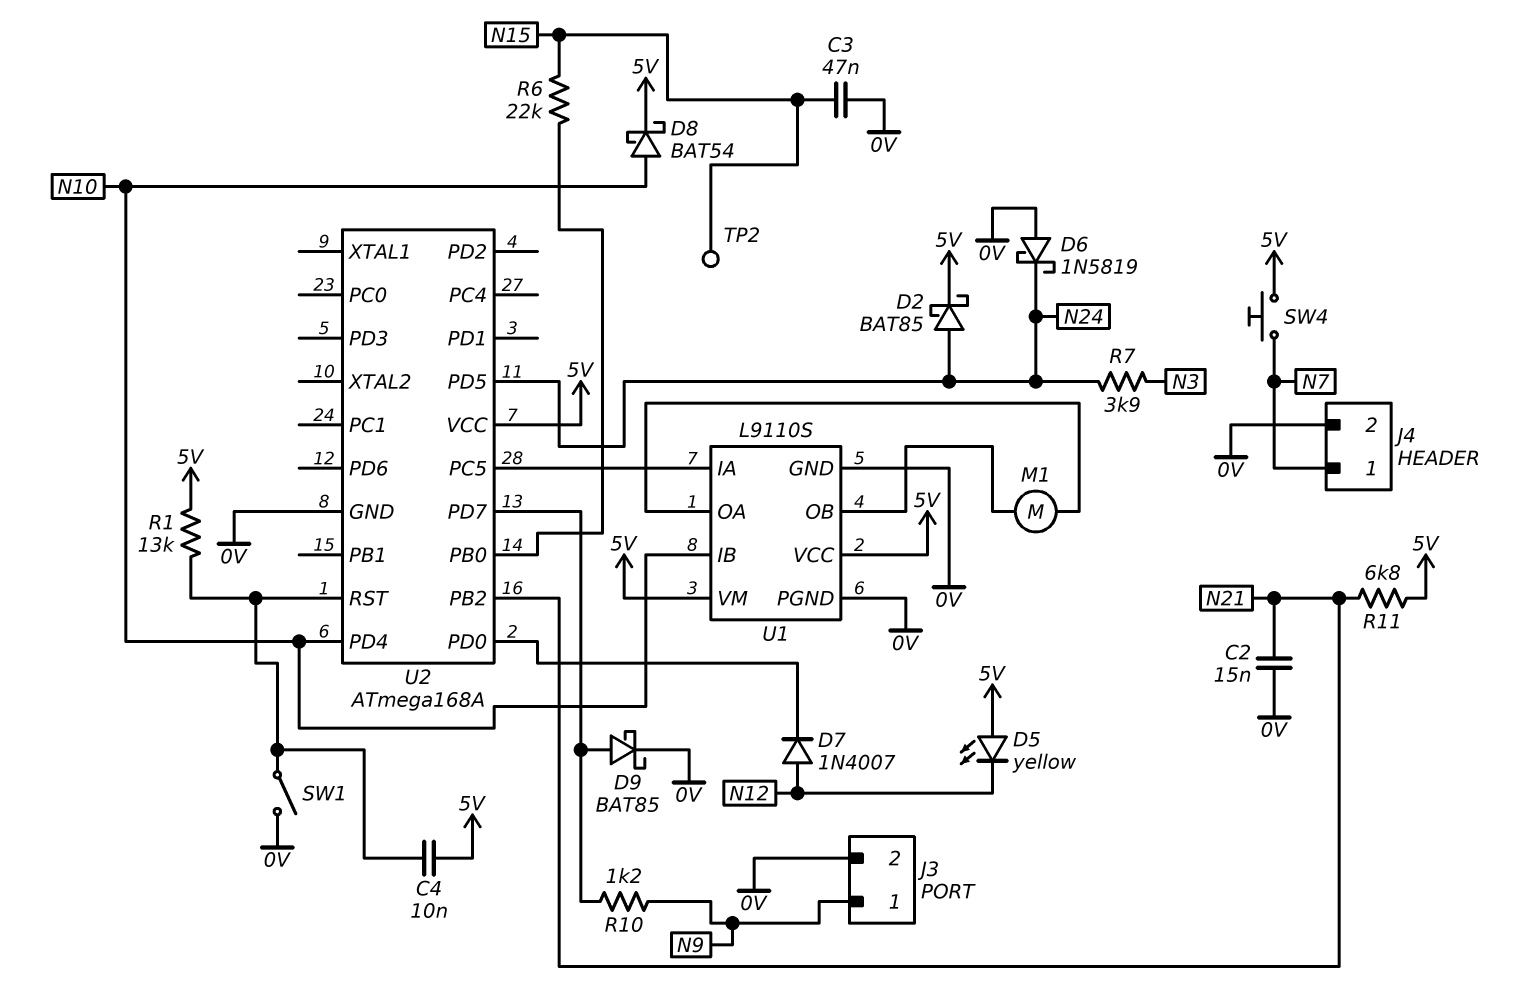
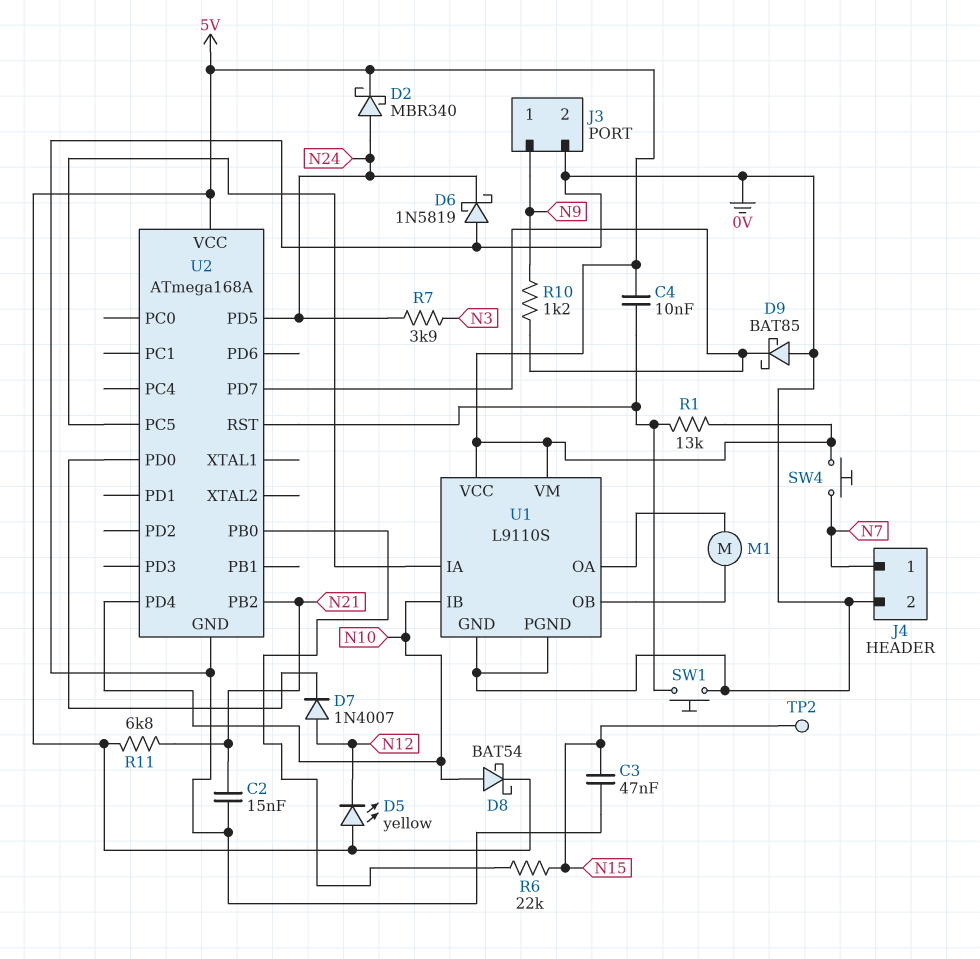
D2: schottky BAT85 (A N24, K 5V) -> schottky MBR340 (A N24, K 5V)
D9: schottky BAT85 (A U2/PD7, K 0V) -> schottky BAT85 (A 0V, K U2/PD7)
SW1: switch (0V, U2/RST) -> button (0V, U2/RST)

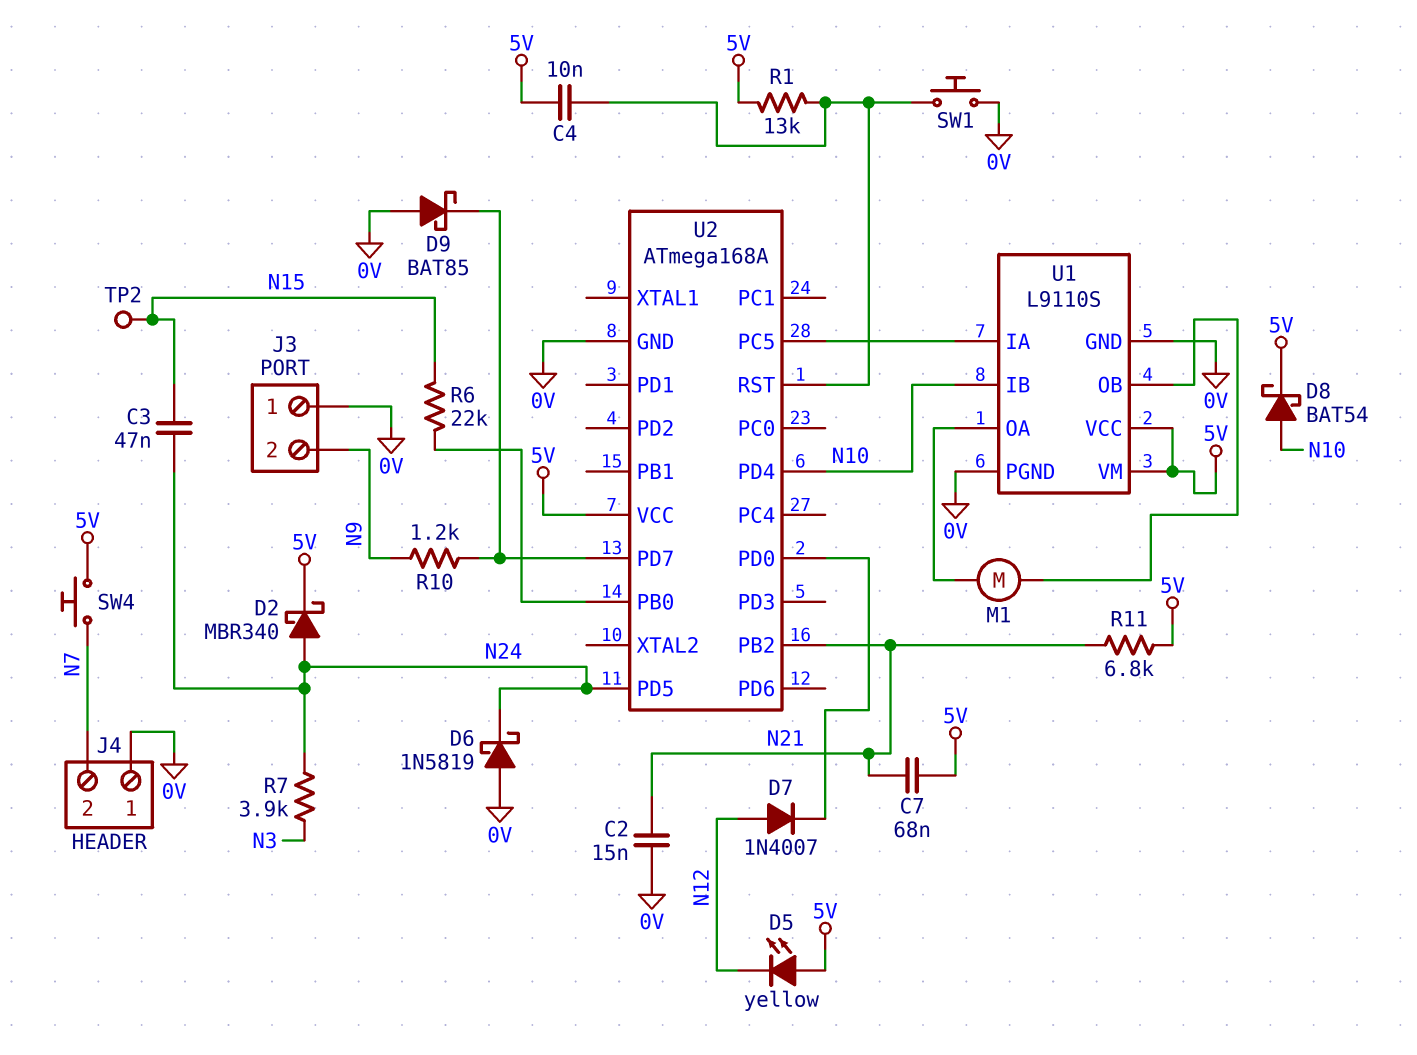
C3: 47nF (0V, N15) -> 47nF (N15, N24)
C7: none -> 68nF (5V, N21)
J3 pin 1: N9 -> 0V
J3 pin 2: 0V -> N9
J4 pin 1: N7 -> 0V
J4 pin 2: 0V -> N7

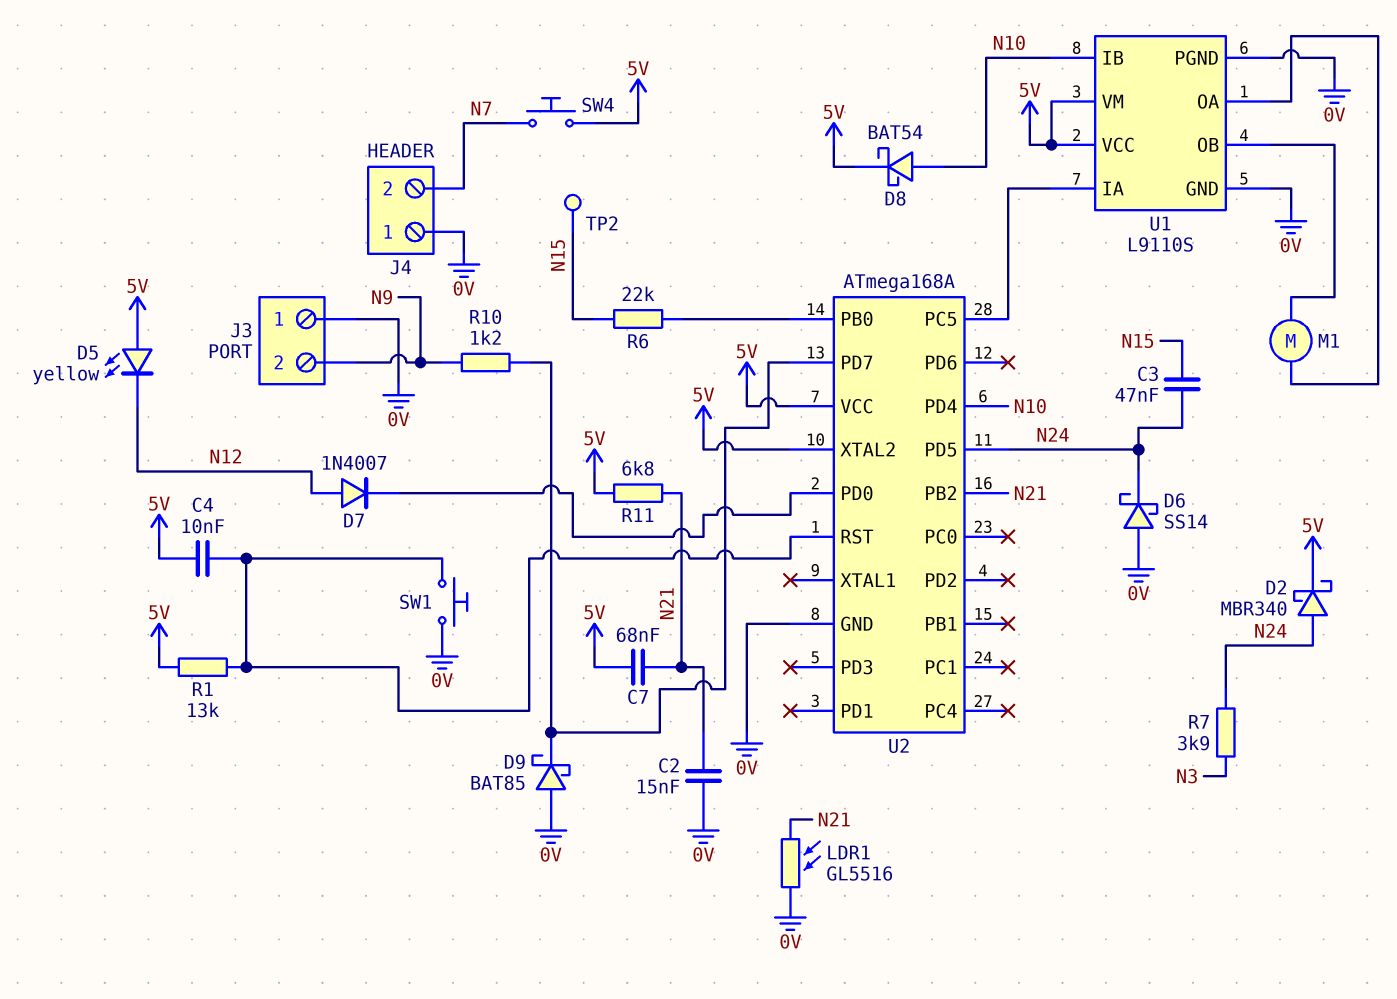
D6: schottky 1N5819 (A 0V, K N24) -> schottky SS14 (A 0V, K N24)
LDR1: none -> GL5516 (0V, N21)
U2 pin XTAL2: none -> 5V

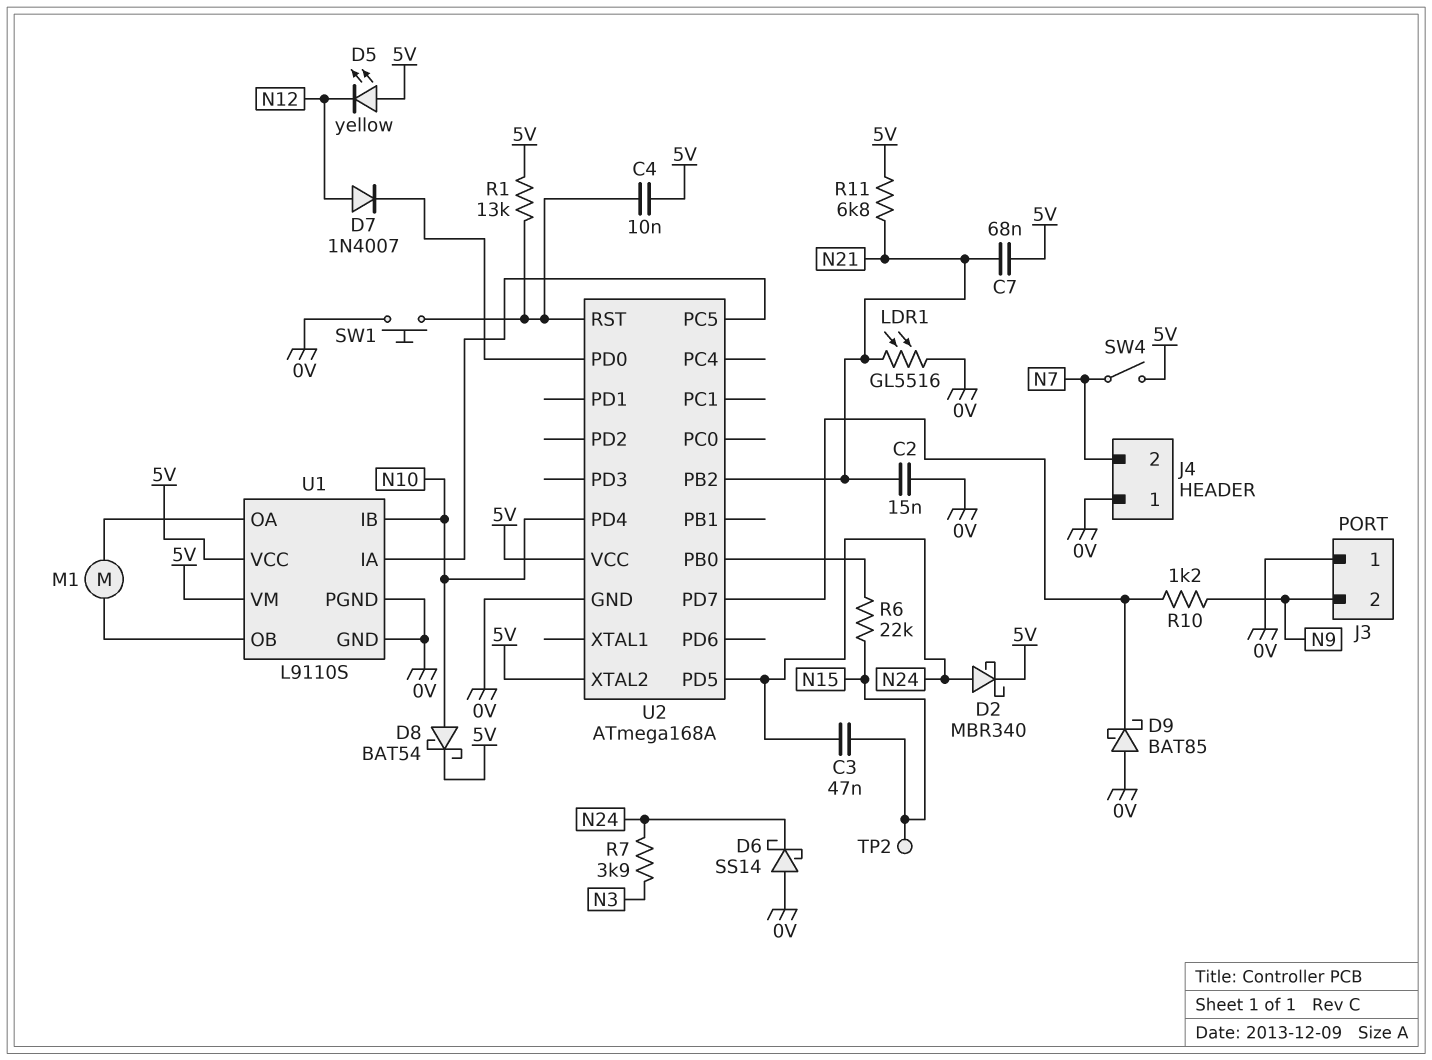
SW4: button (5V, N7) -> switch (5V, N7)

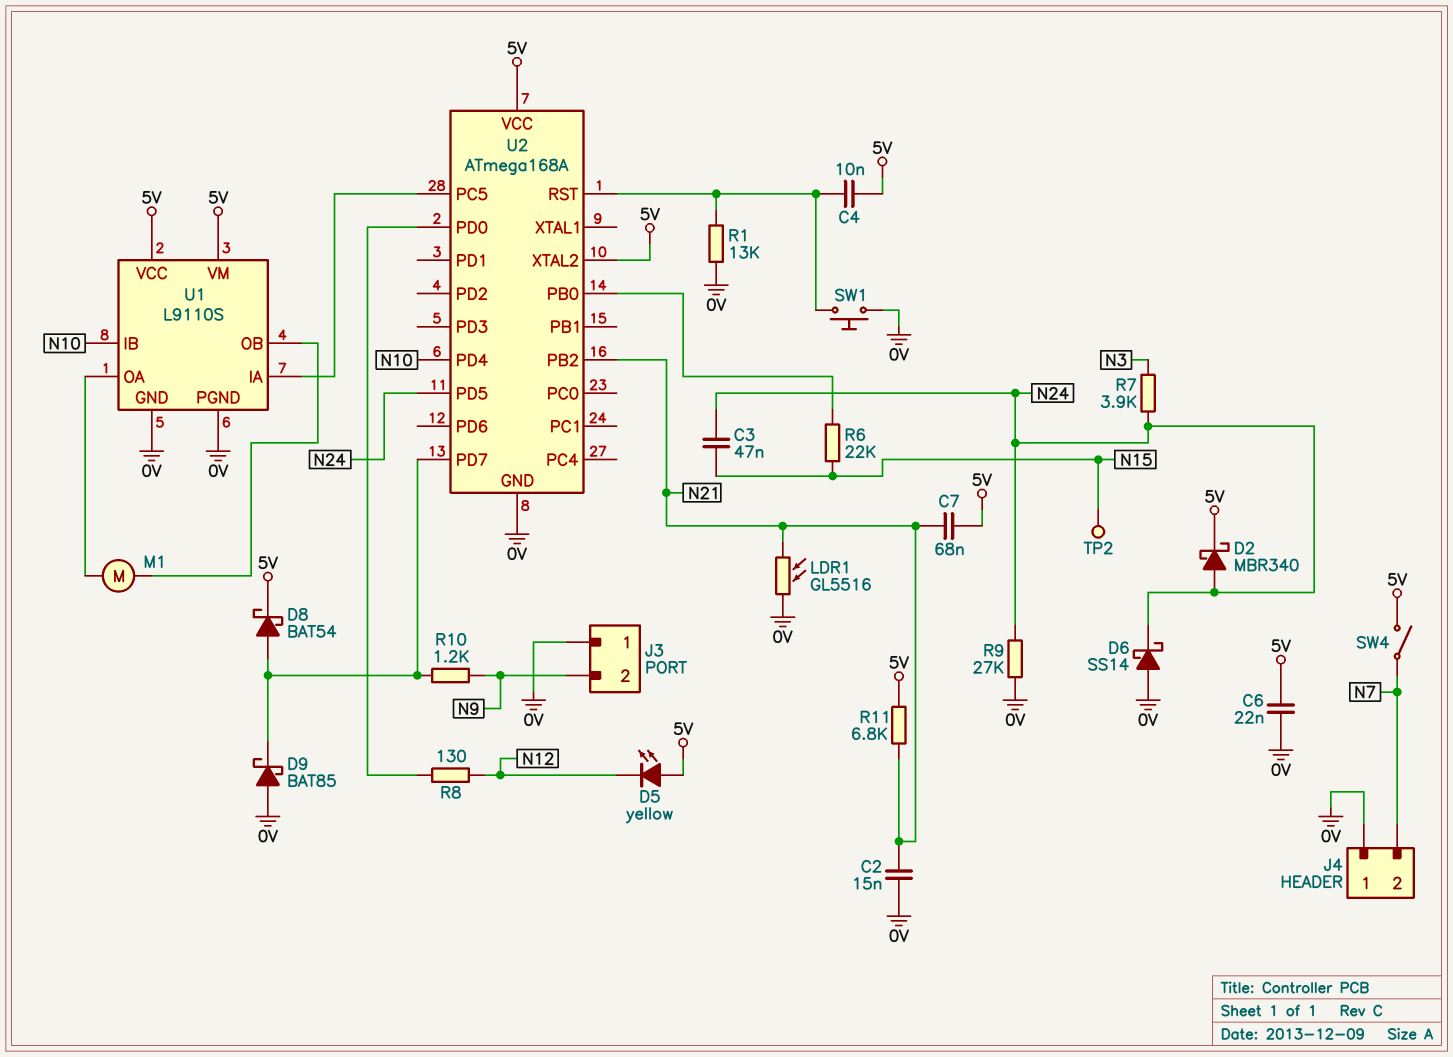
C6: none -> 22nF (0V, 5V)
D7: diode 1N4007 (A N12, K U2/PD0) -> none
D8: schottky BAT54 (A N10, K 5V) -> schottky BAT54 (A U2/PD7, K 5V)
R1: 13k (5V, U2/RST) -> 13k (0V, U2/RST)
R8: none -> 130 (N12, U2/PD0)
R9: none -> 27k (0V, N24)

